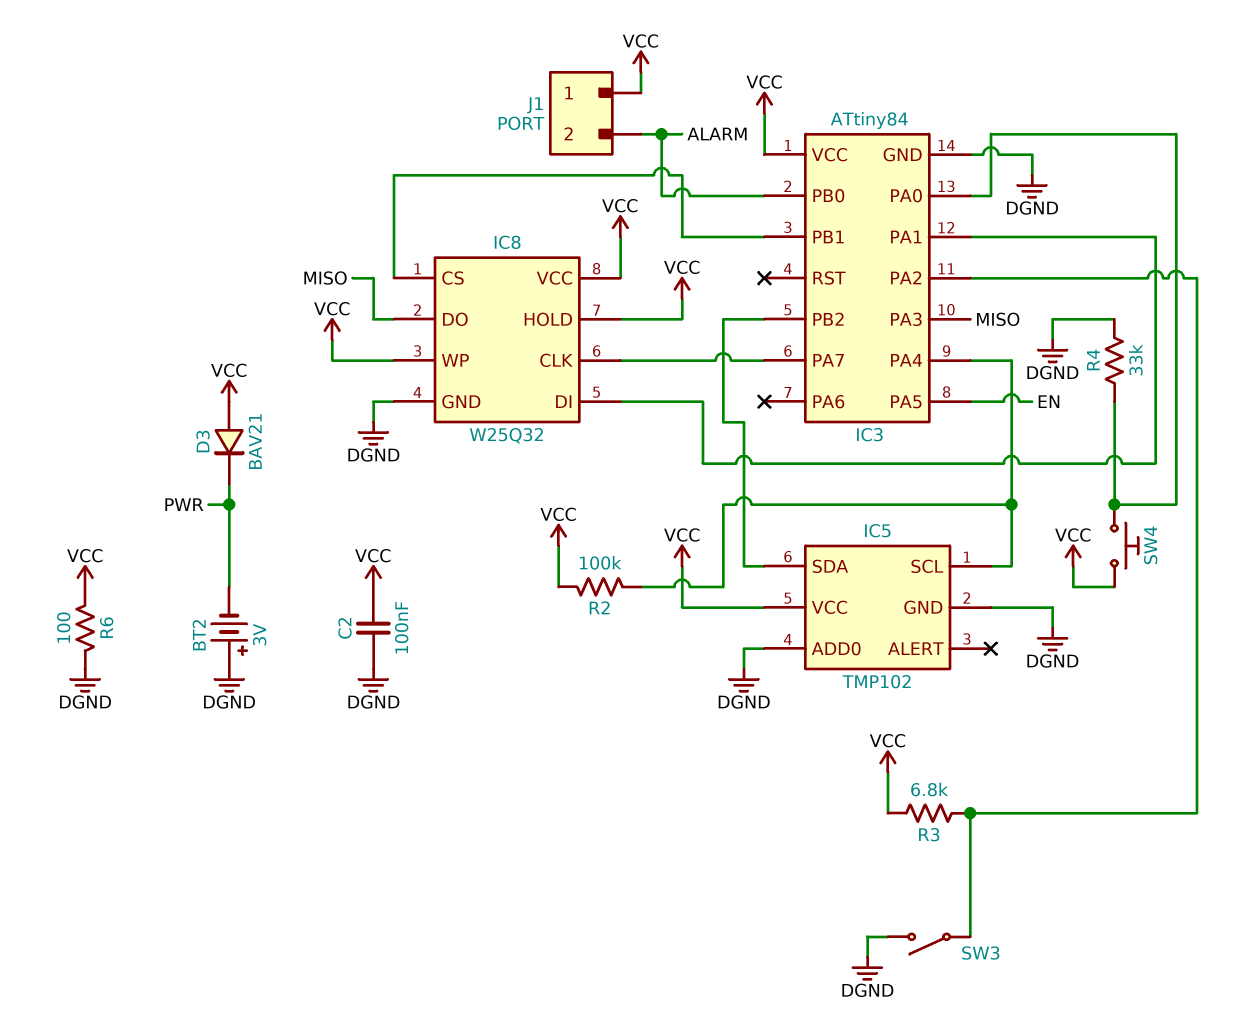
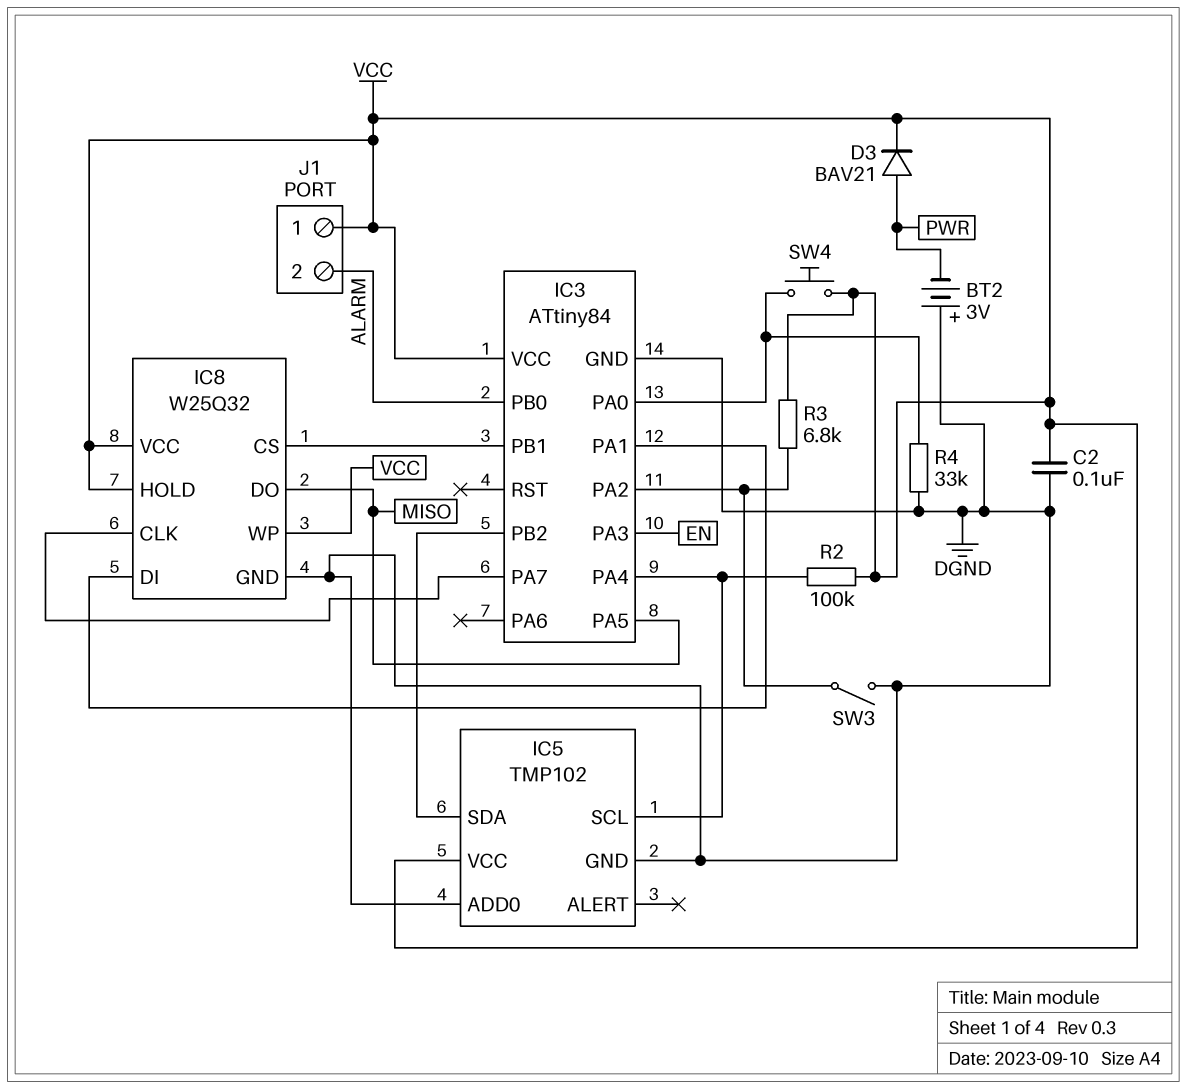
D3: diode BAV21 (A VCC, K PWR) -> diode BAV21 (A PWR, K VCC)
IC3 pin PA3: MISO -> EN
IC3 pin PA5: EN -> MISO
R6: 100 (DGND, VCC) -> none

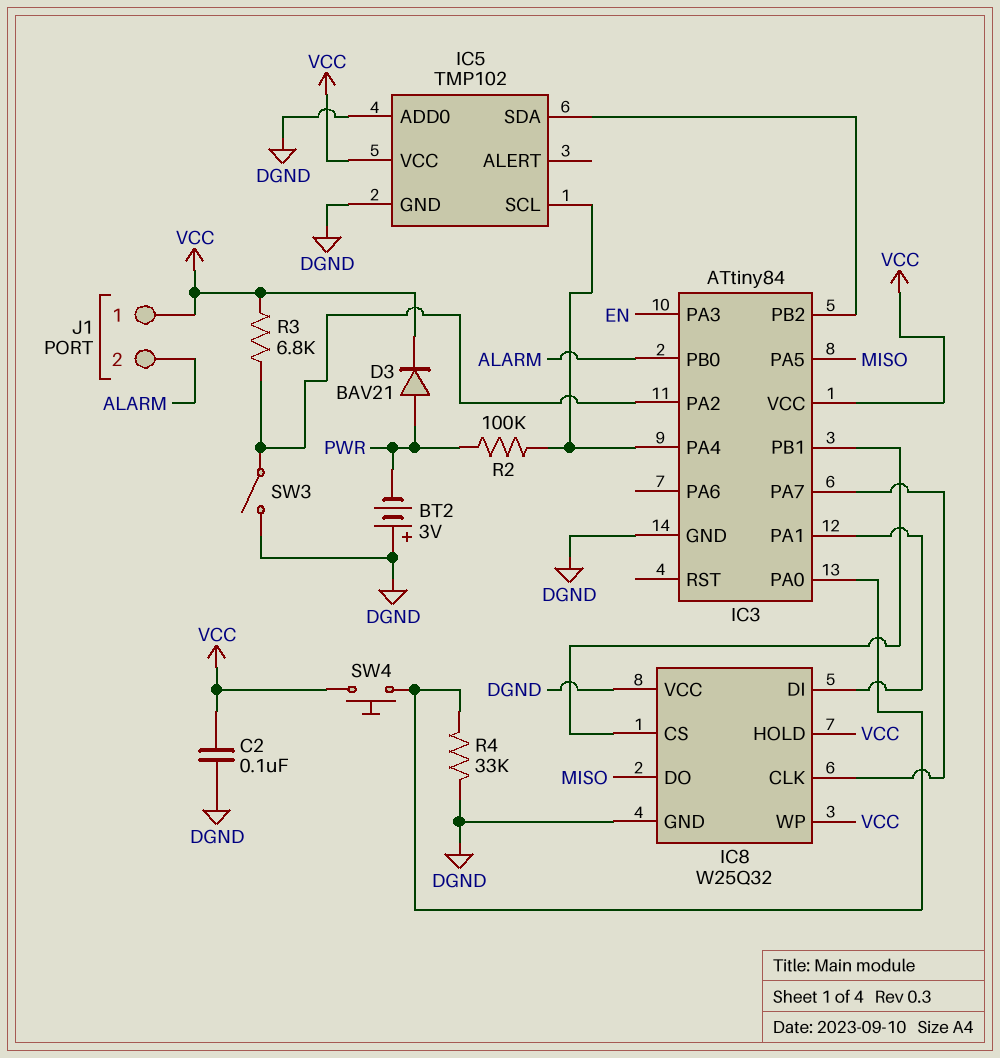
IC8 pin VCC: VCC -> DGND
R2: 100k (IC3/PA4, VCC) -> 100k (IC3/PA4, PWR)

